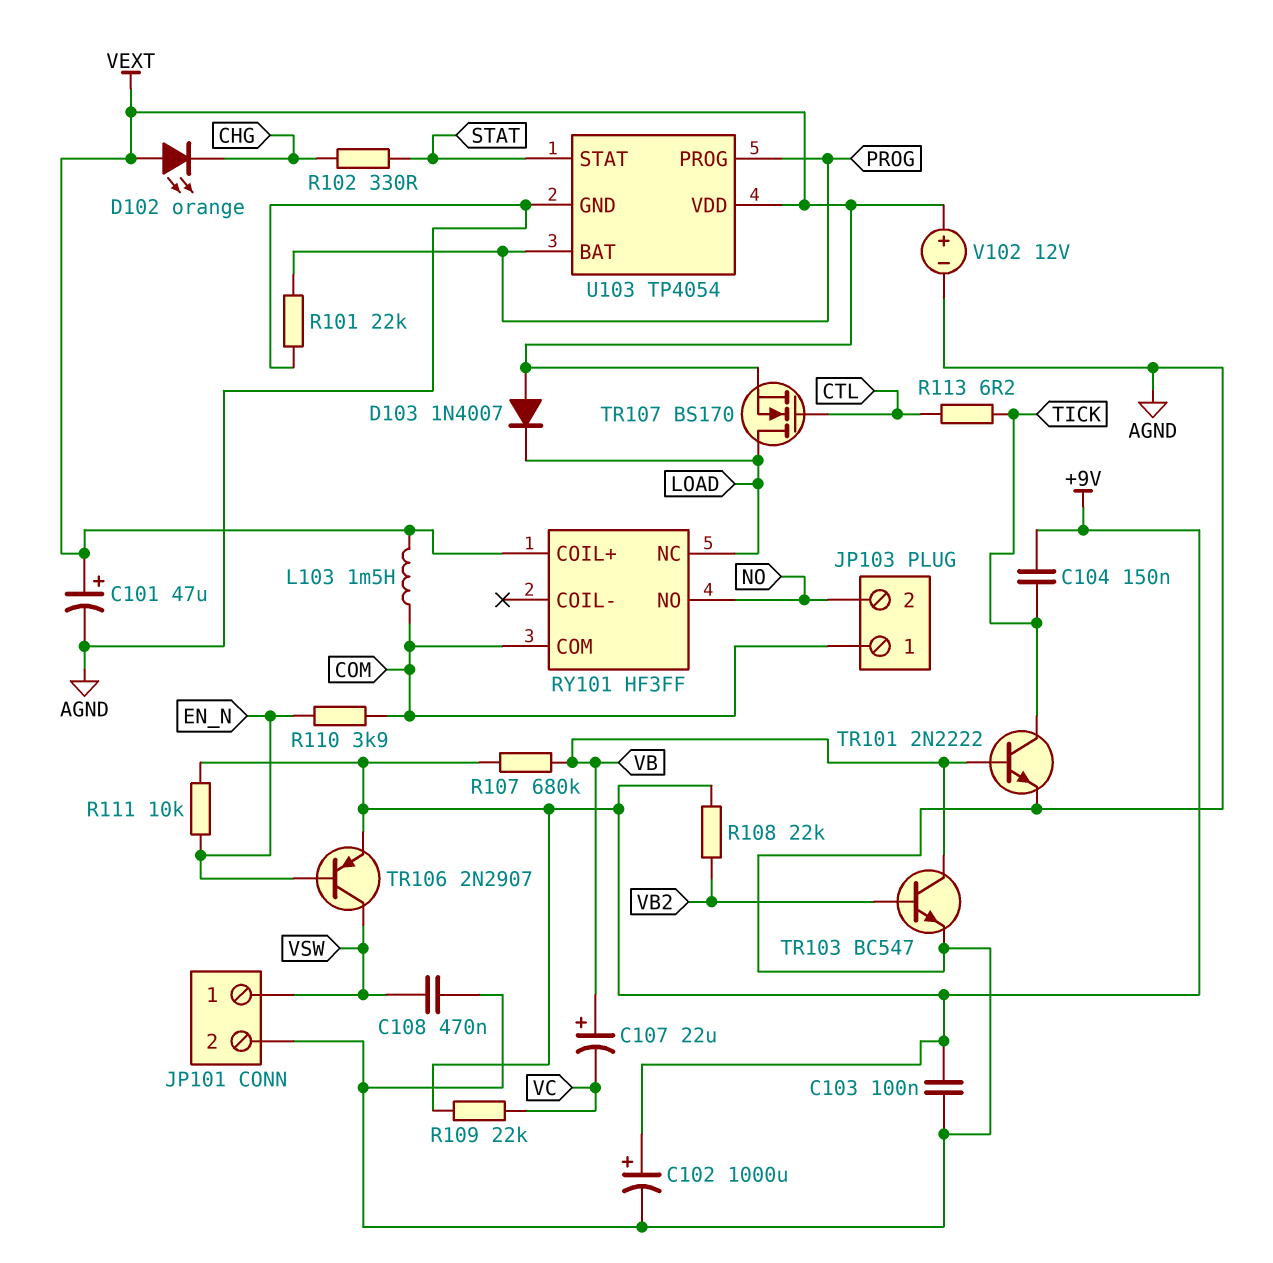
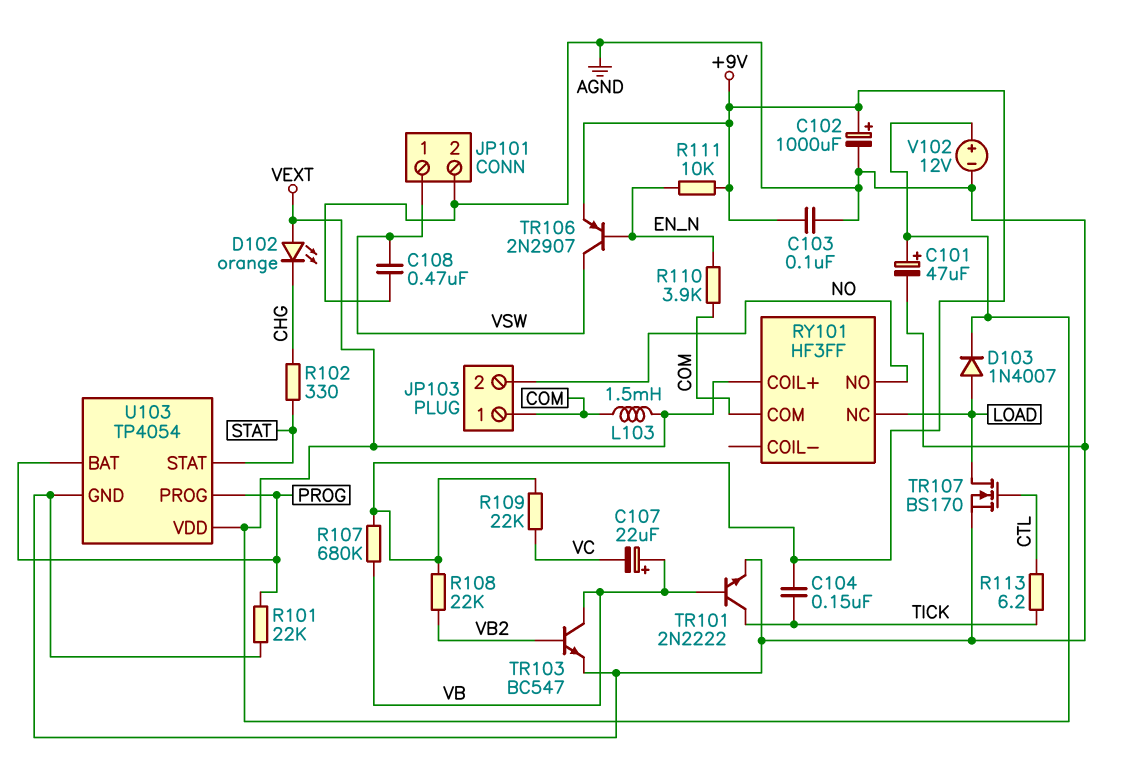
D103: diode 1N4007 (A VEXT, K LOAD) -> diode 1N4007 (A LOAD, K VEXT)
TR107: NMOS BS170 (G CTL, D LOAD, S VEXT) -> NMOS BS170 (G CTL, D LOAD, S AGND)

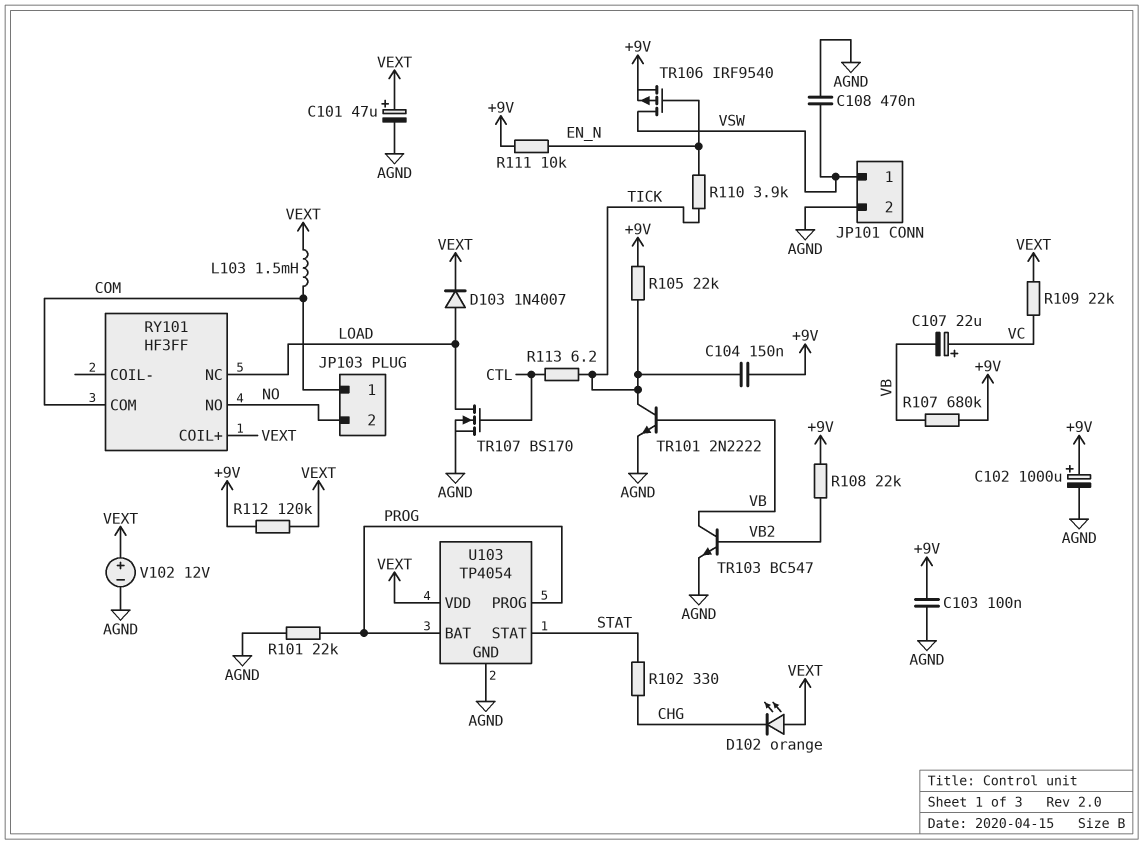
C107: 22uF (plus VB, minus VC) -> 22uF (plus VC, minus VB)
R105: none -> 22k (+9V, TICK)
R109: 22k (+9V, VC) -> 22k (VC, VEXT)
R110: 3.9k (COM, EN_N) -> 3.9k (EN_N, TICK)
R112: none -> 120k (+9V, VEXT)
TR106: PNP 2N2907 (B EN_N, C VSW, E +9V) -> PMOS IRF9540 (G EN_N, D VSW, S +9V)

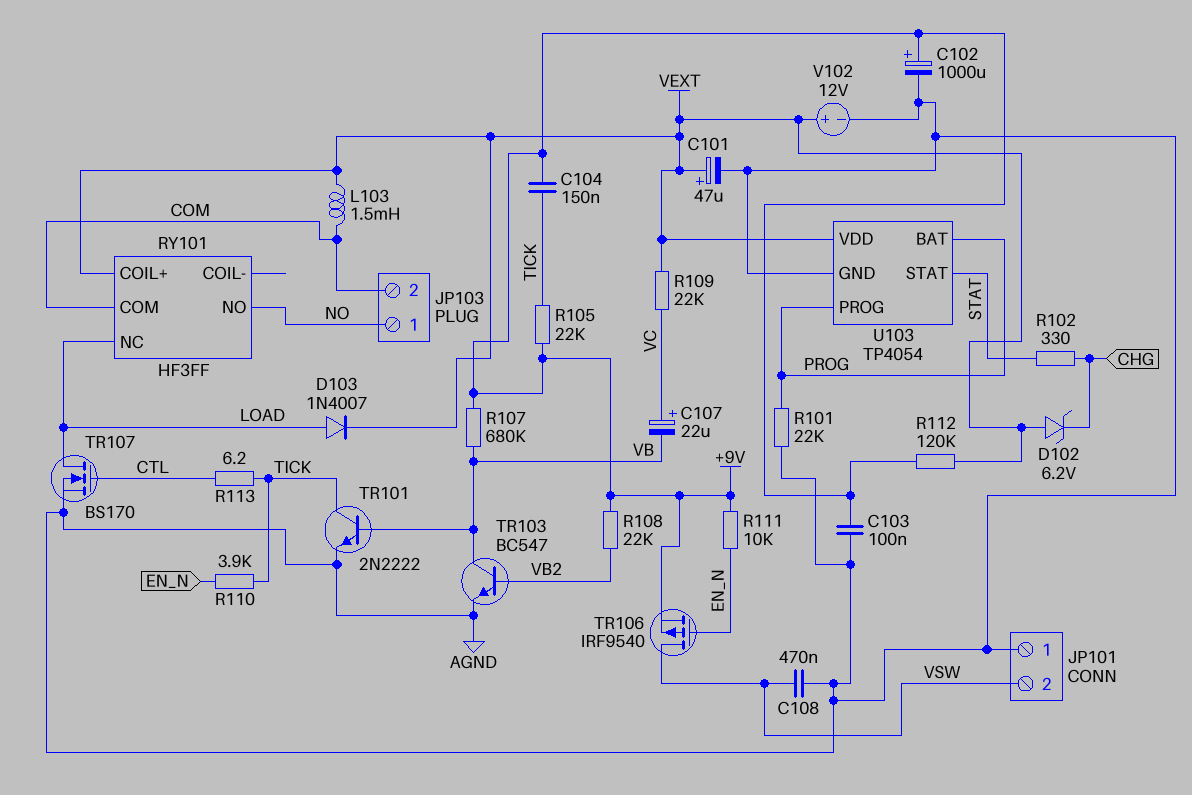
D102: LED orange (A VEXT, K CHG) -> zener 6.2V (A VEXT, K CHG)
JP101 pin 1: VSW -> AGND
JP101 pin 2: AGND -> VSW
JP103 pin 1: COM -> NO
JP103 pin 2: NO -> COM

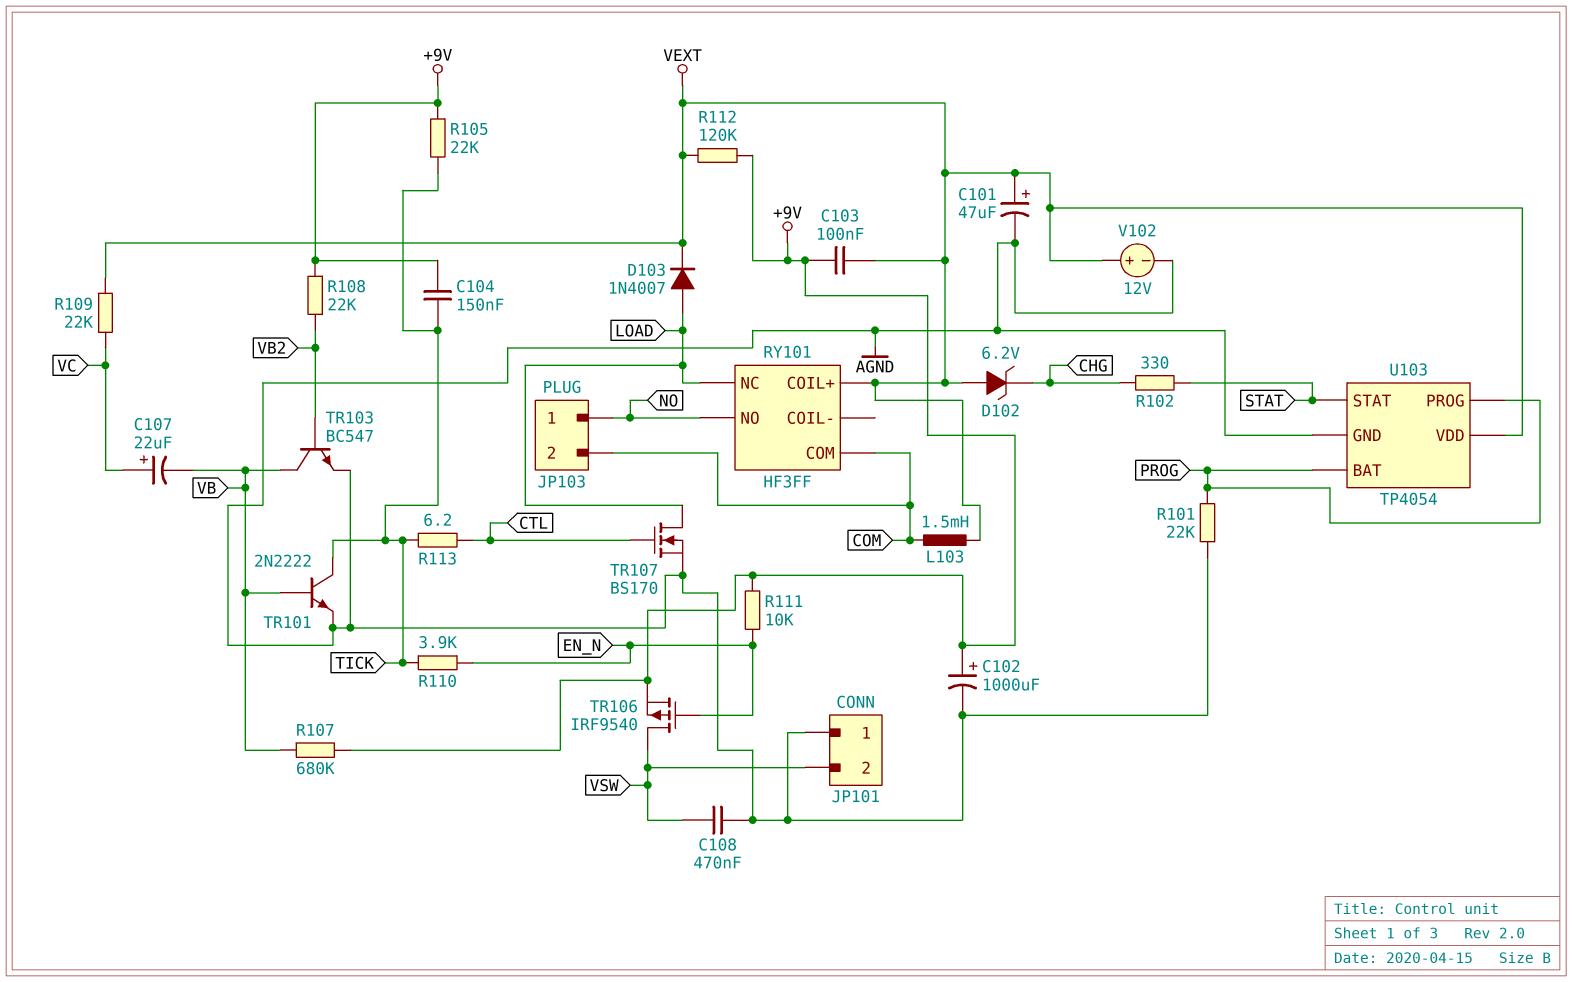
C103: 100nF (+9V, AGND) -> 100nF (+9V, VEXT)

